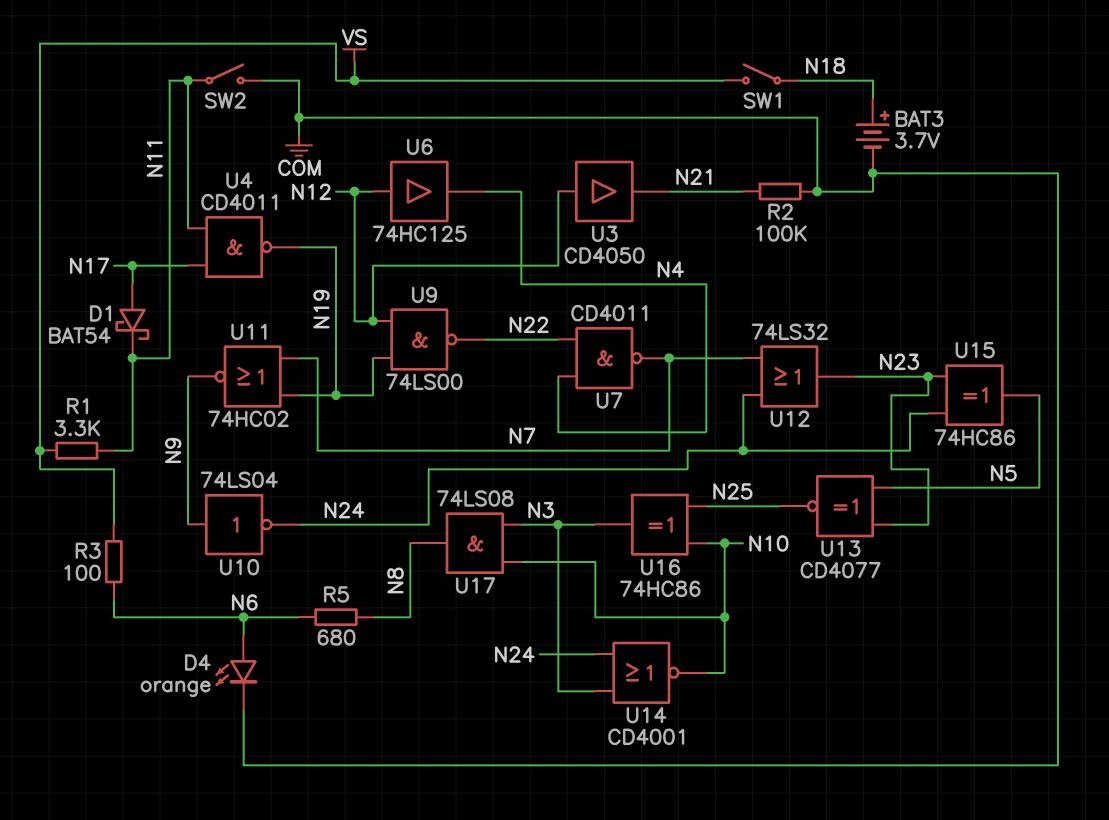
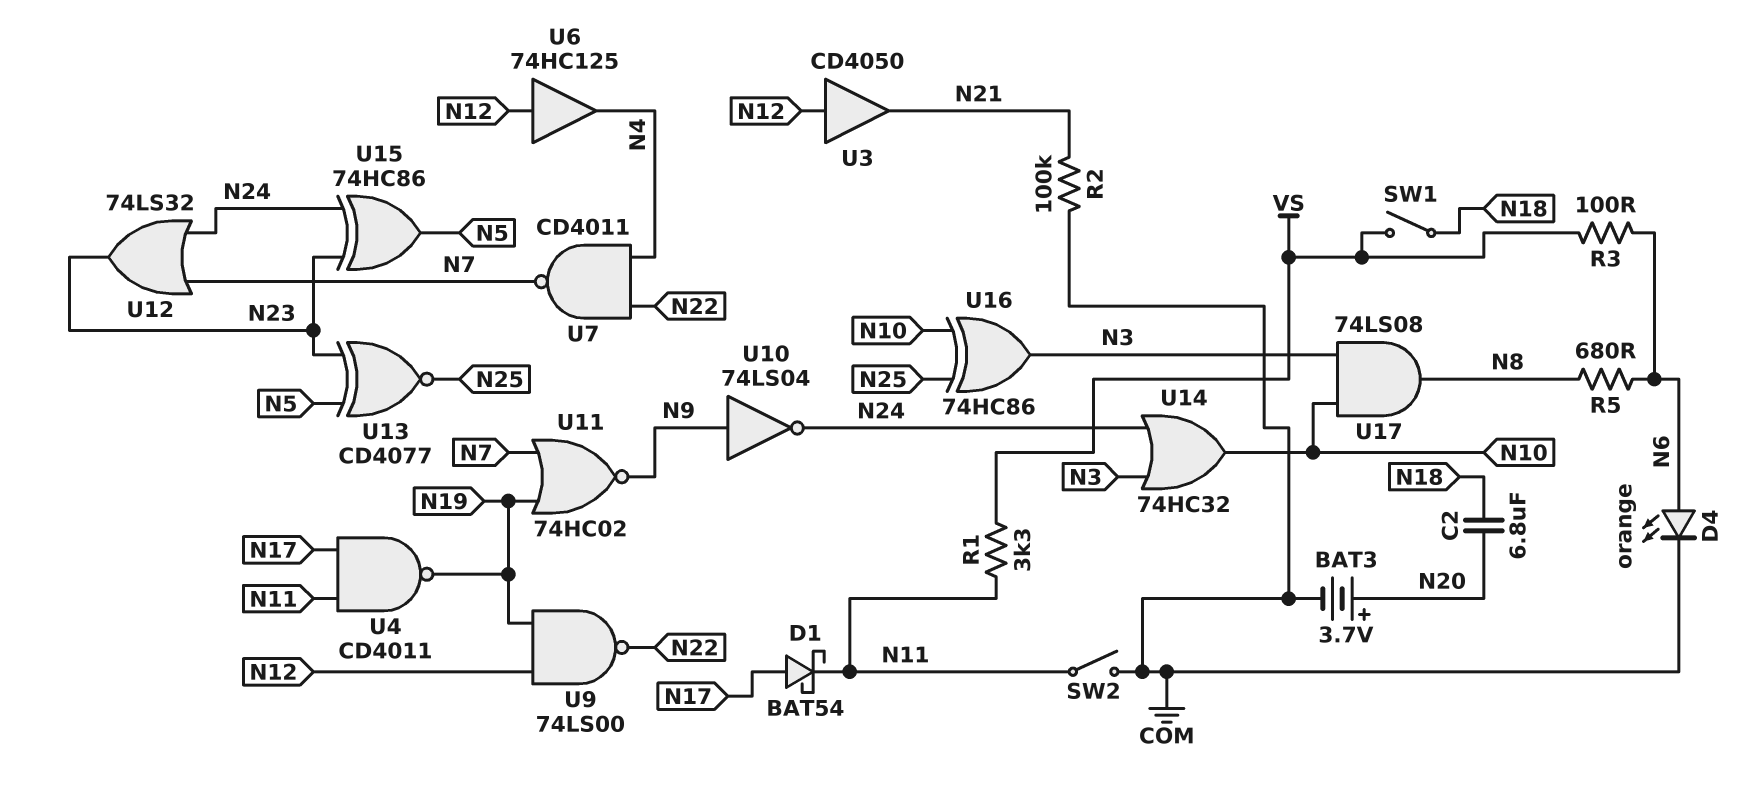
BAT3: 3.7V (plus N18, minus COM) -> 3.7V (plus N20, minus COM)
C2: none -> 6.8uF (N18, N20)
U14: NOR CD4001 (in N3, in N24, out N10) -> OR 74HC32 (in N3, in N24, out N10)

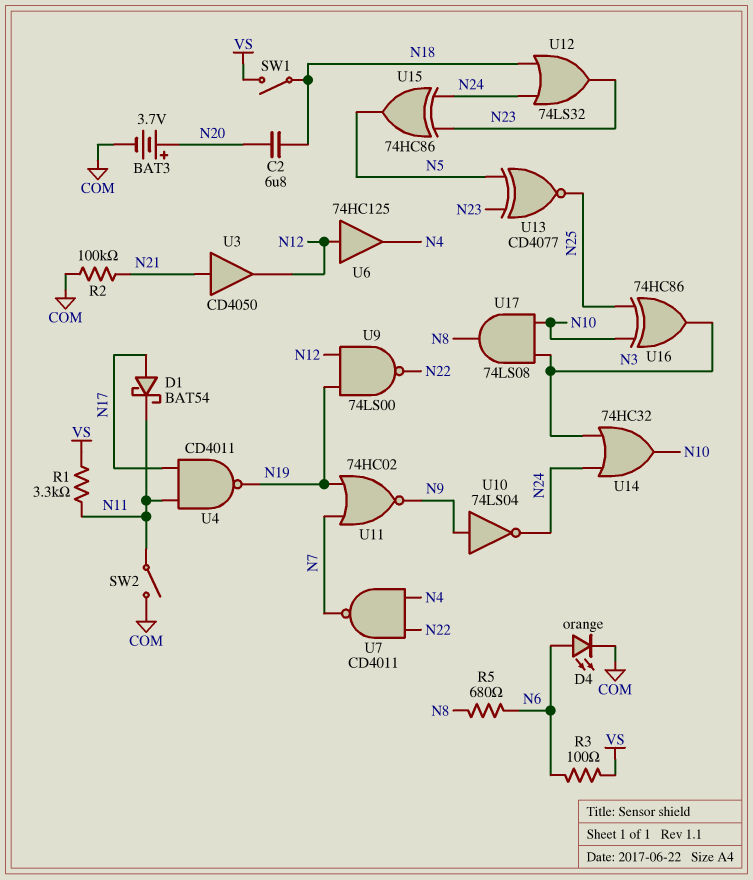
U3: buffer CD4050 (in N12, out N21) -> buffer CD4050 (in N21, out N12)
U12: OR 74LS32 (in N7, in N24, out N23) -> OR 74LS32 (in N18, in N24, out N23)

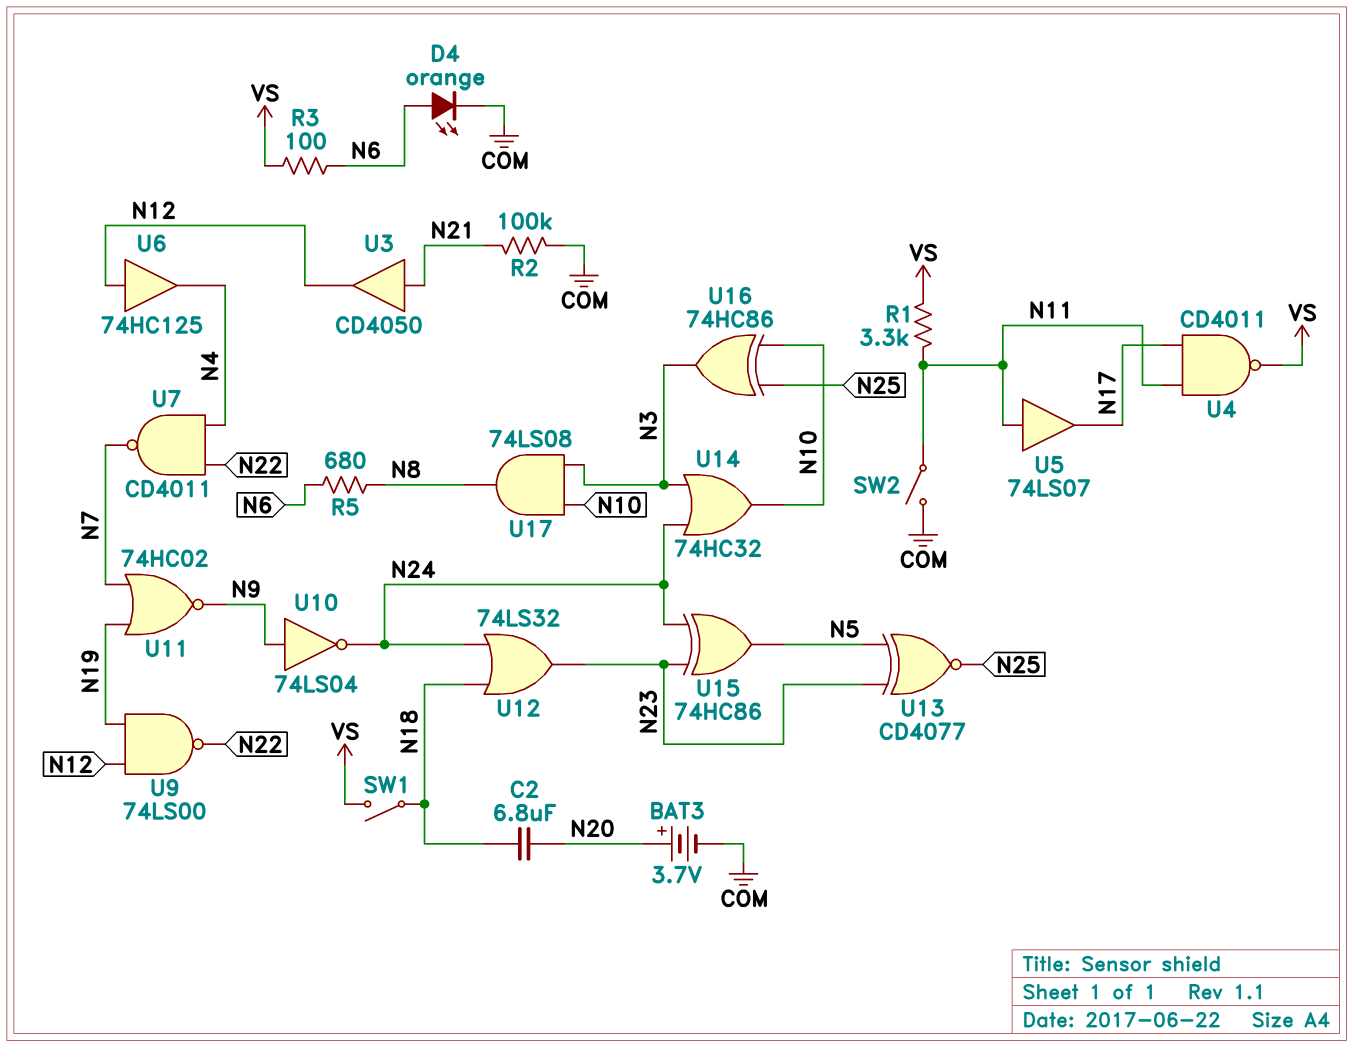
D1: schottky BAT54 (A N17, K N11) -> none
U4: NAND CD4011 (in N11, in N17, out N19) -> NAND CD4011 (in N11, in N17, out VS)
U5: none -> buffer 74LS07 (in N11, out N17)

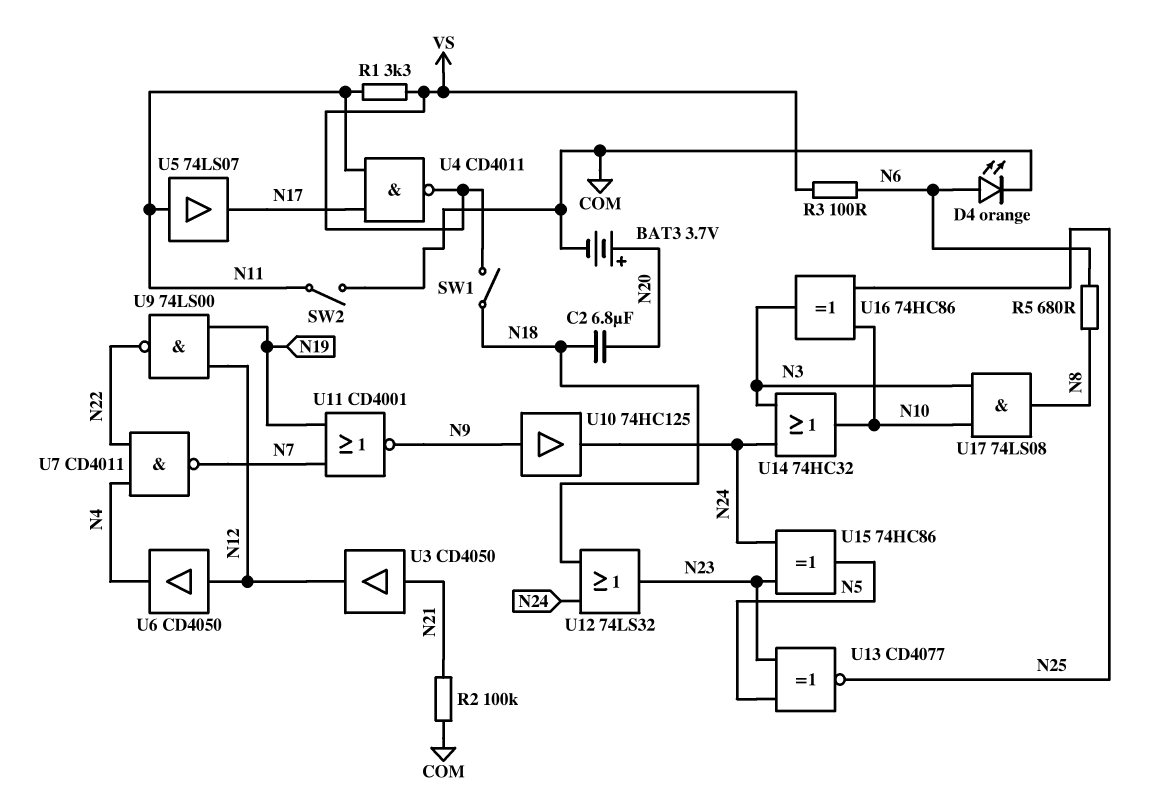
U6: buffer 74HC125 (in N12, out N4) -> buffer CD4050 (in N12, out N4)
U10: NOT 74LS04 (in N9, out N24) -> buffer 74HC125 (in N9, out N24)
U11: NOR 74HC02 (in N7, in N19, out N9) -> NOR CD4001 (in N7, in N19, out N9)

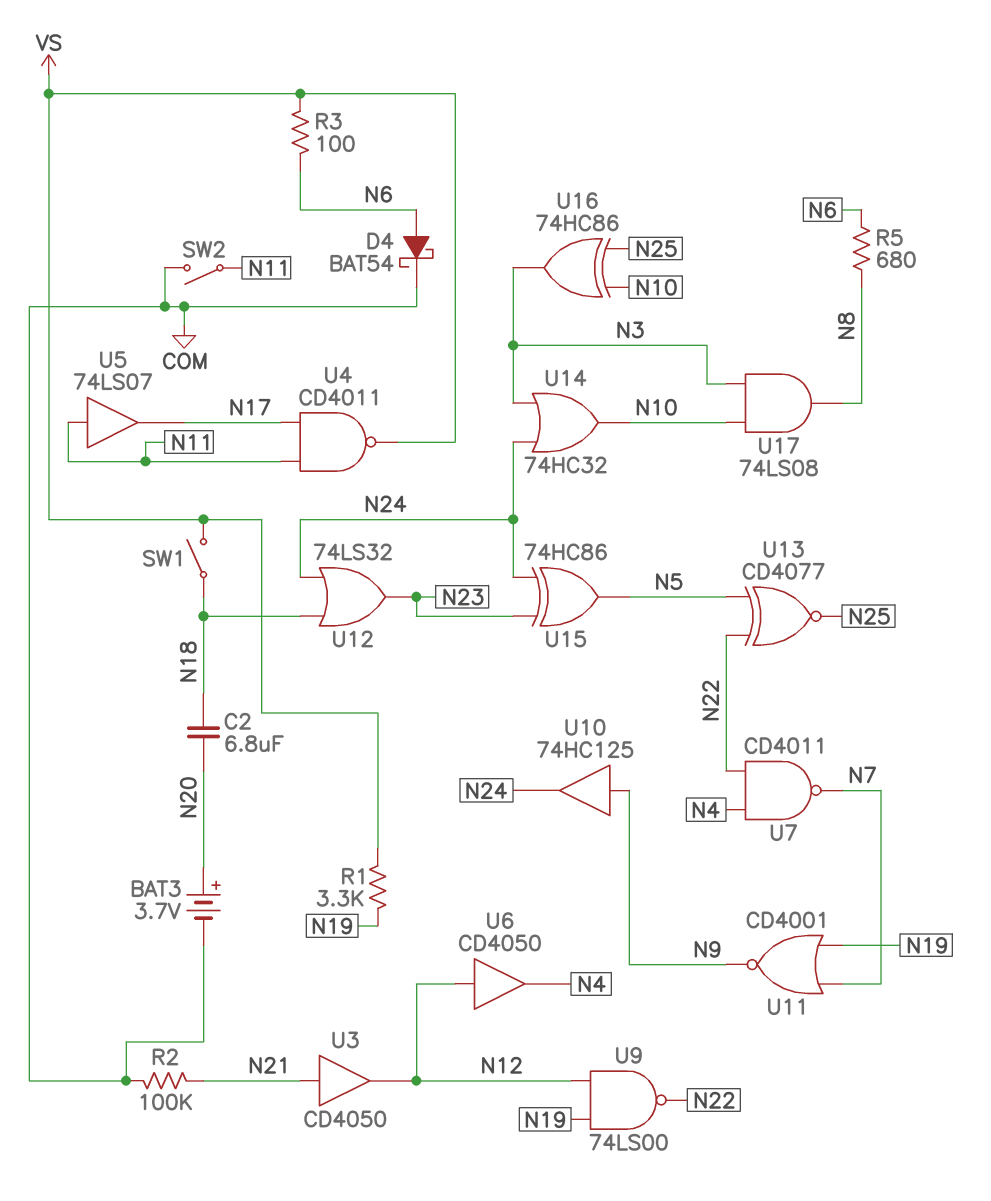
D4: LED orange (A N6, K COM) -> schottky BAT54 (A N6, K COM)
R1: 3.3k (N11, VS) -> 3.3k (N19, VS)
U13: XNOR CD4077 (in N5, in N23, out N25) -> XNOR CD4077 (in N5, in N22, out N25)

